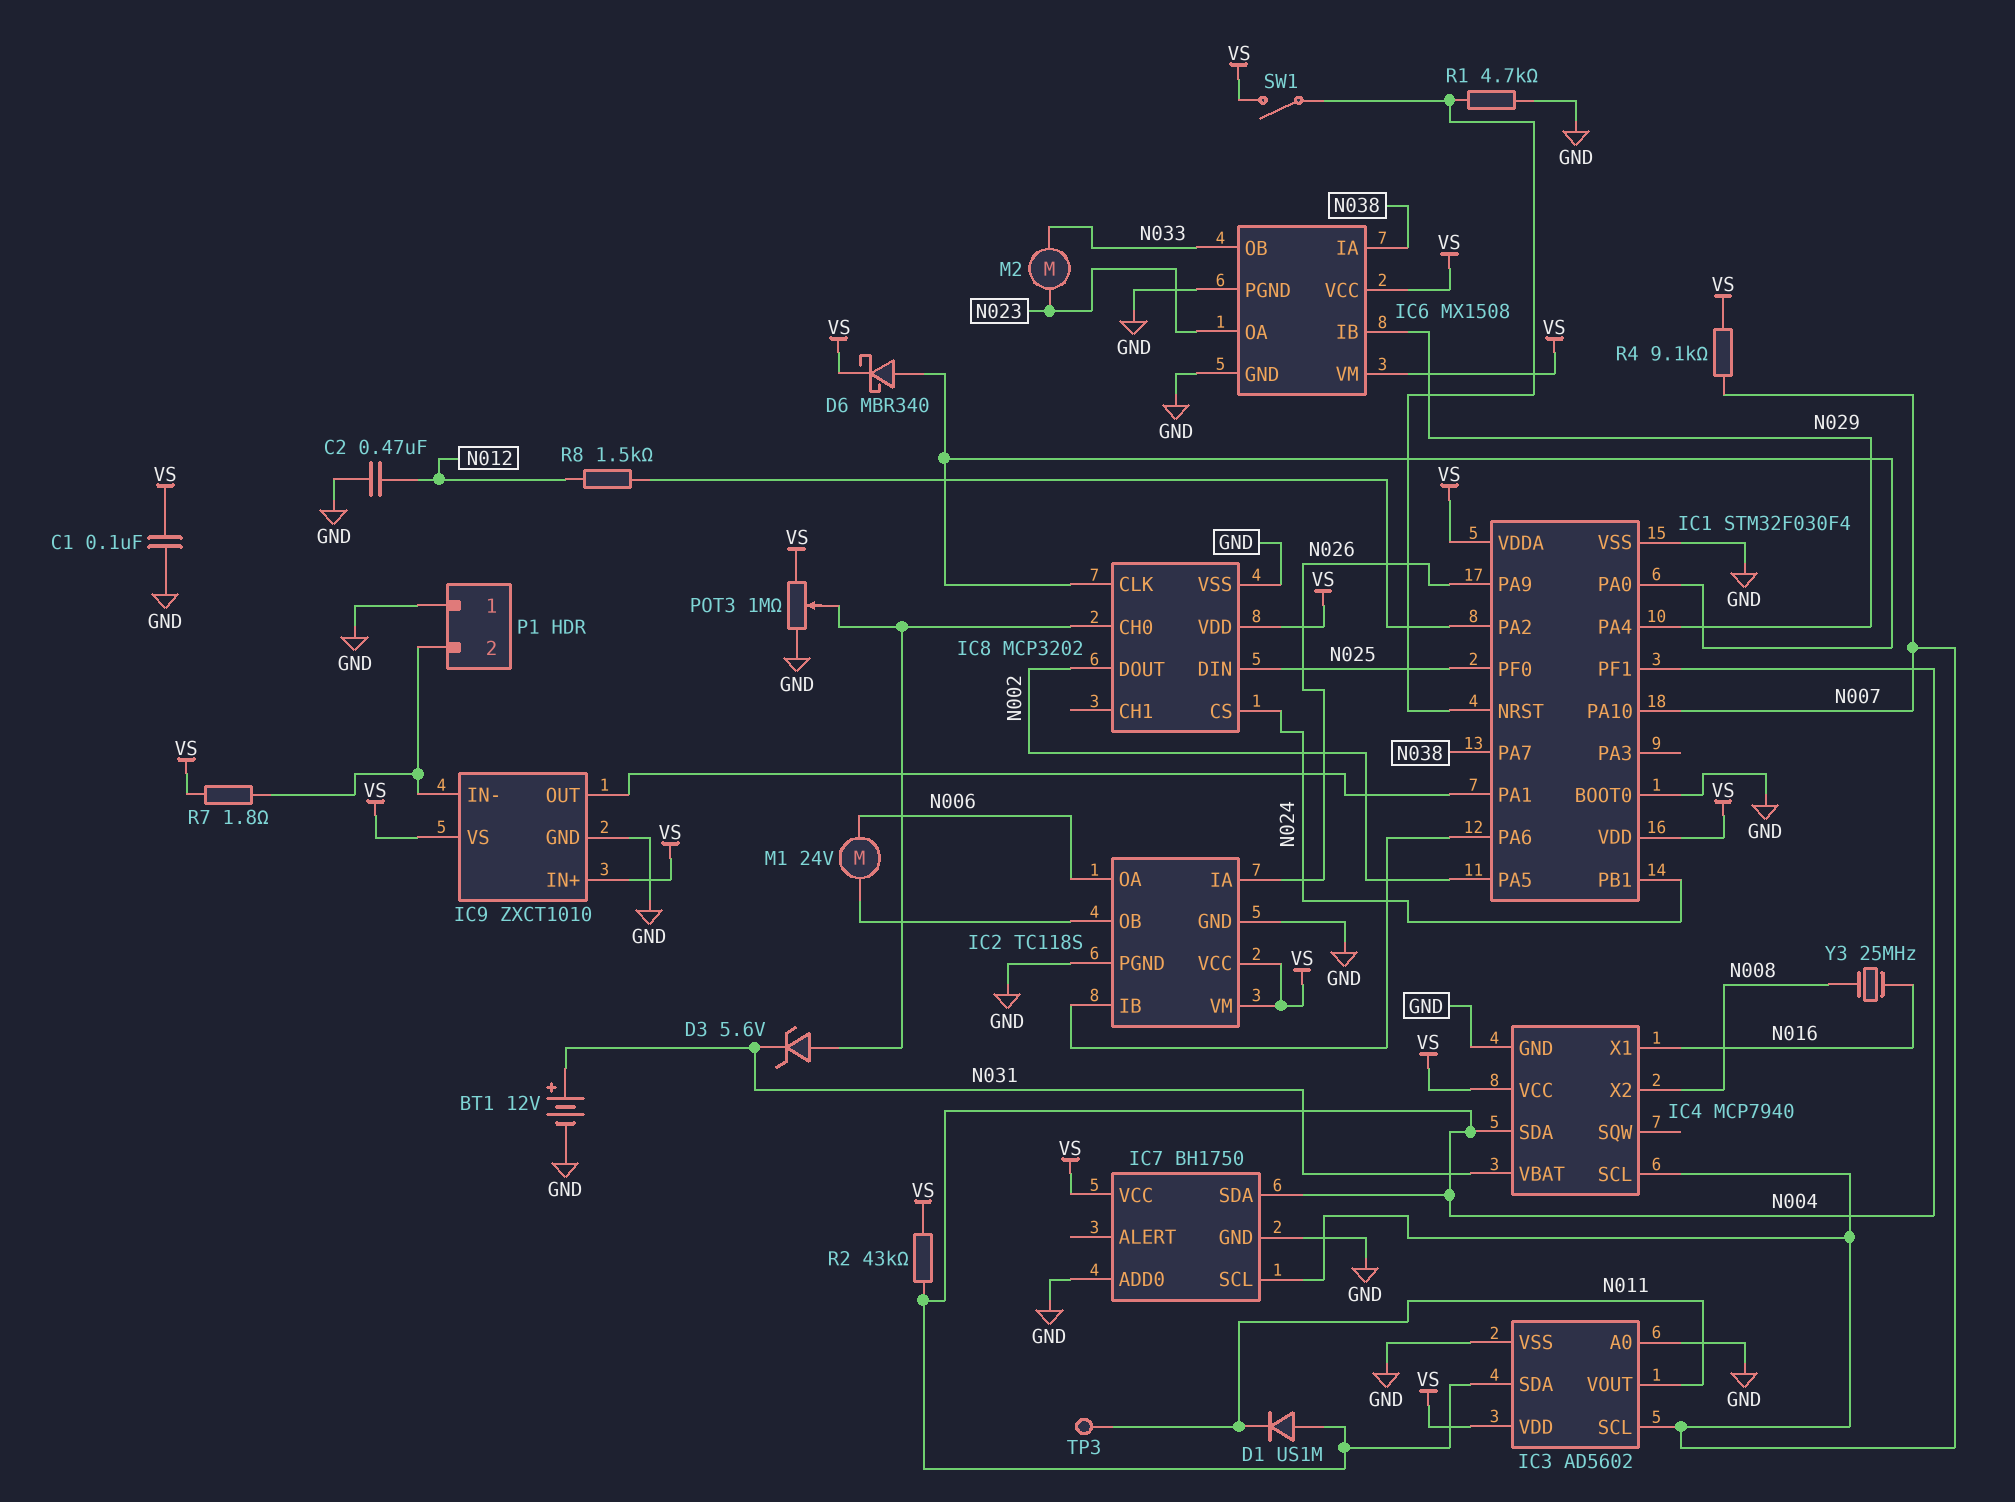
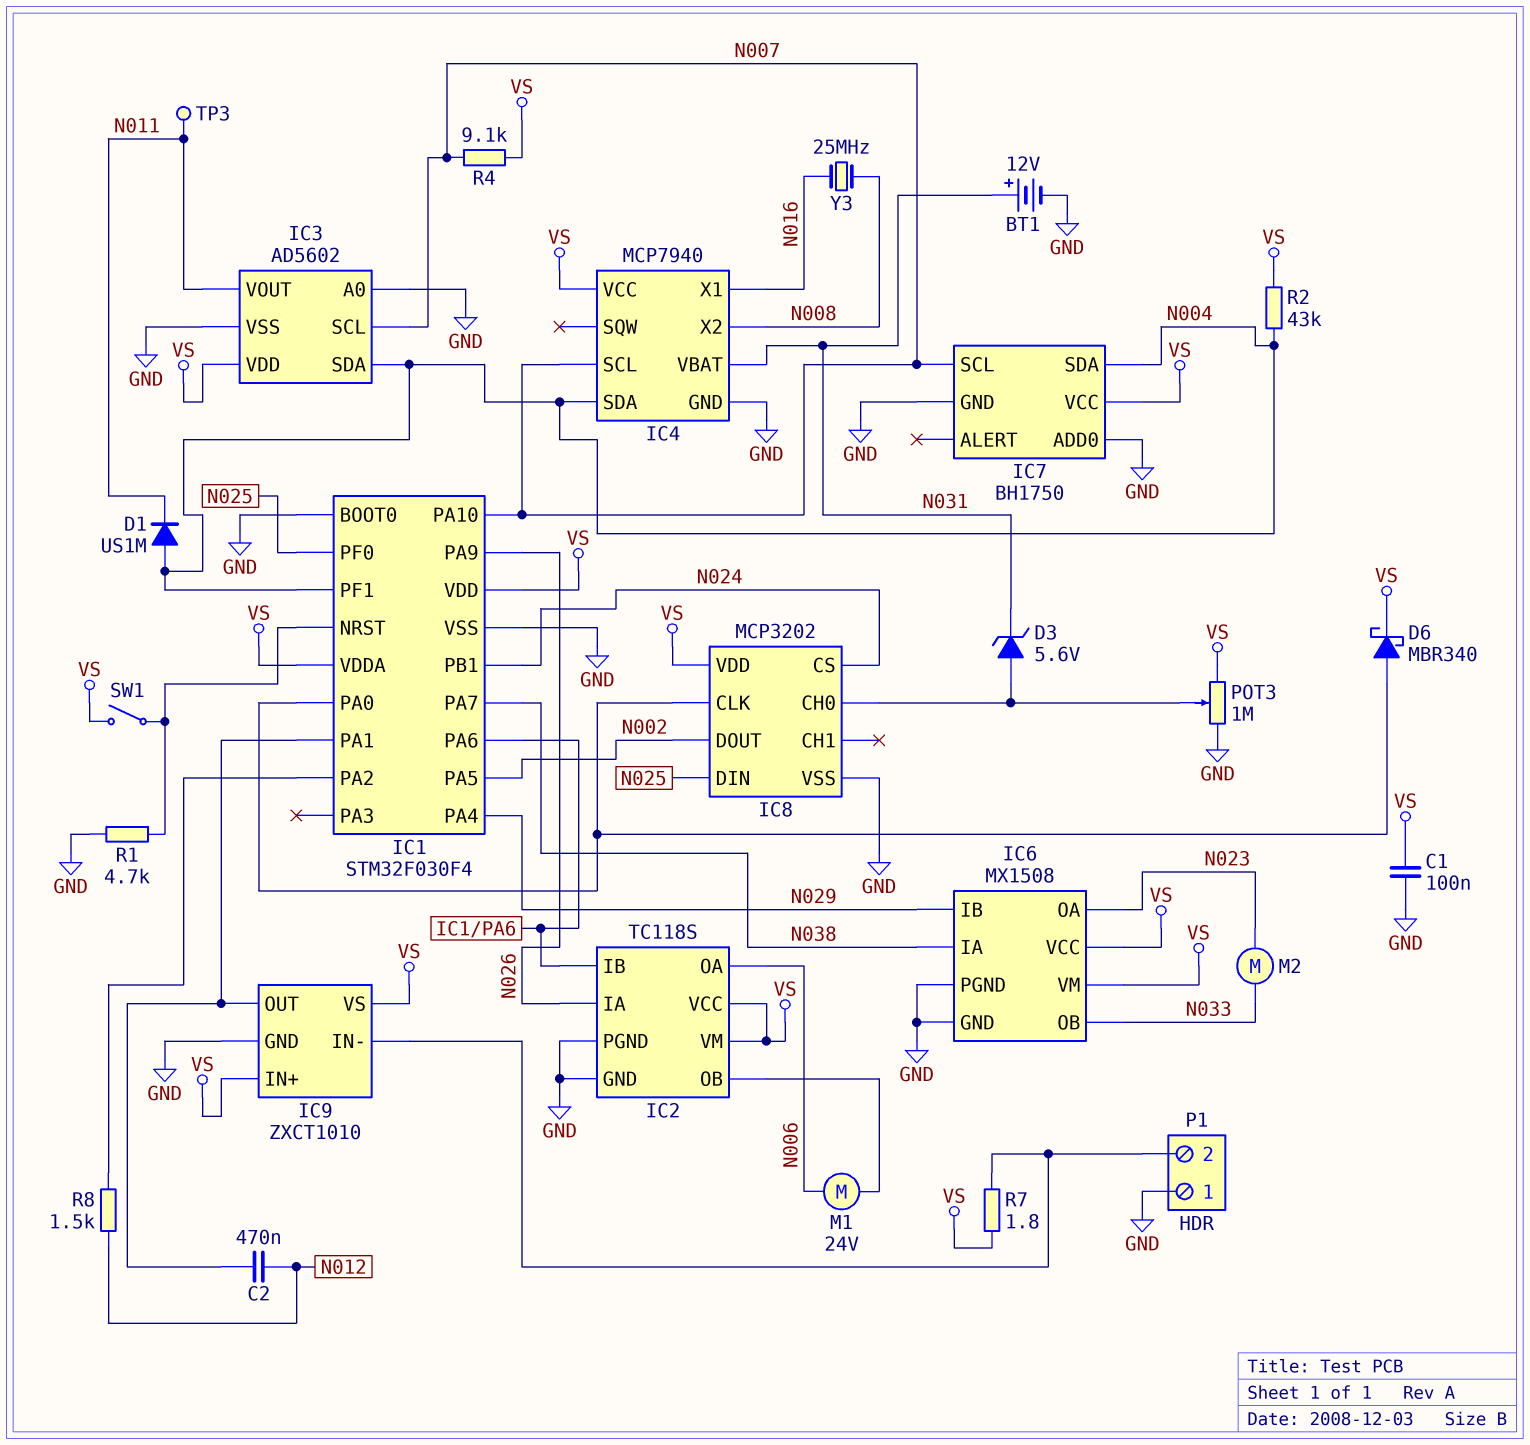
C2: 470nF (GND, N012) -> 470nF (IC1/PA1, N012)

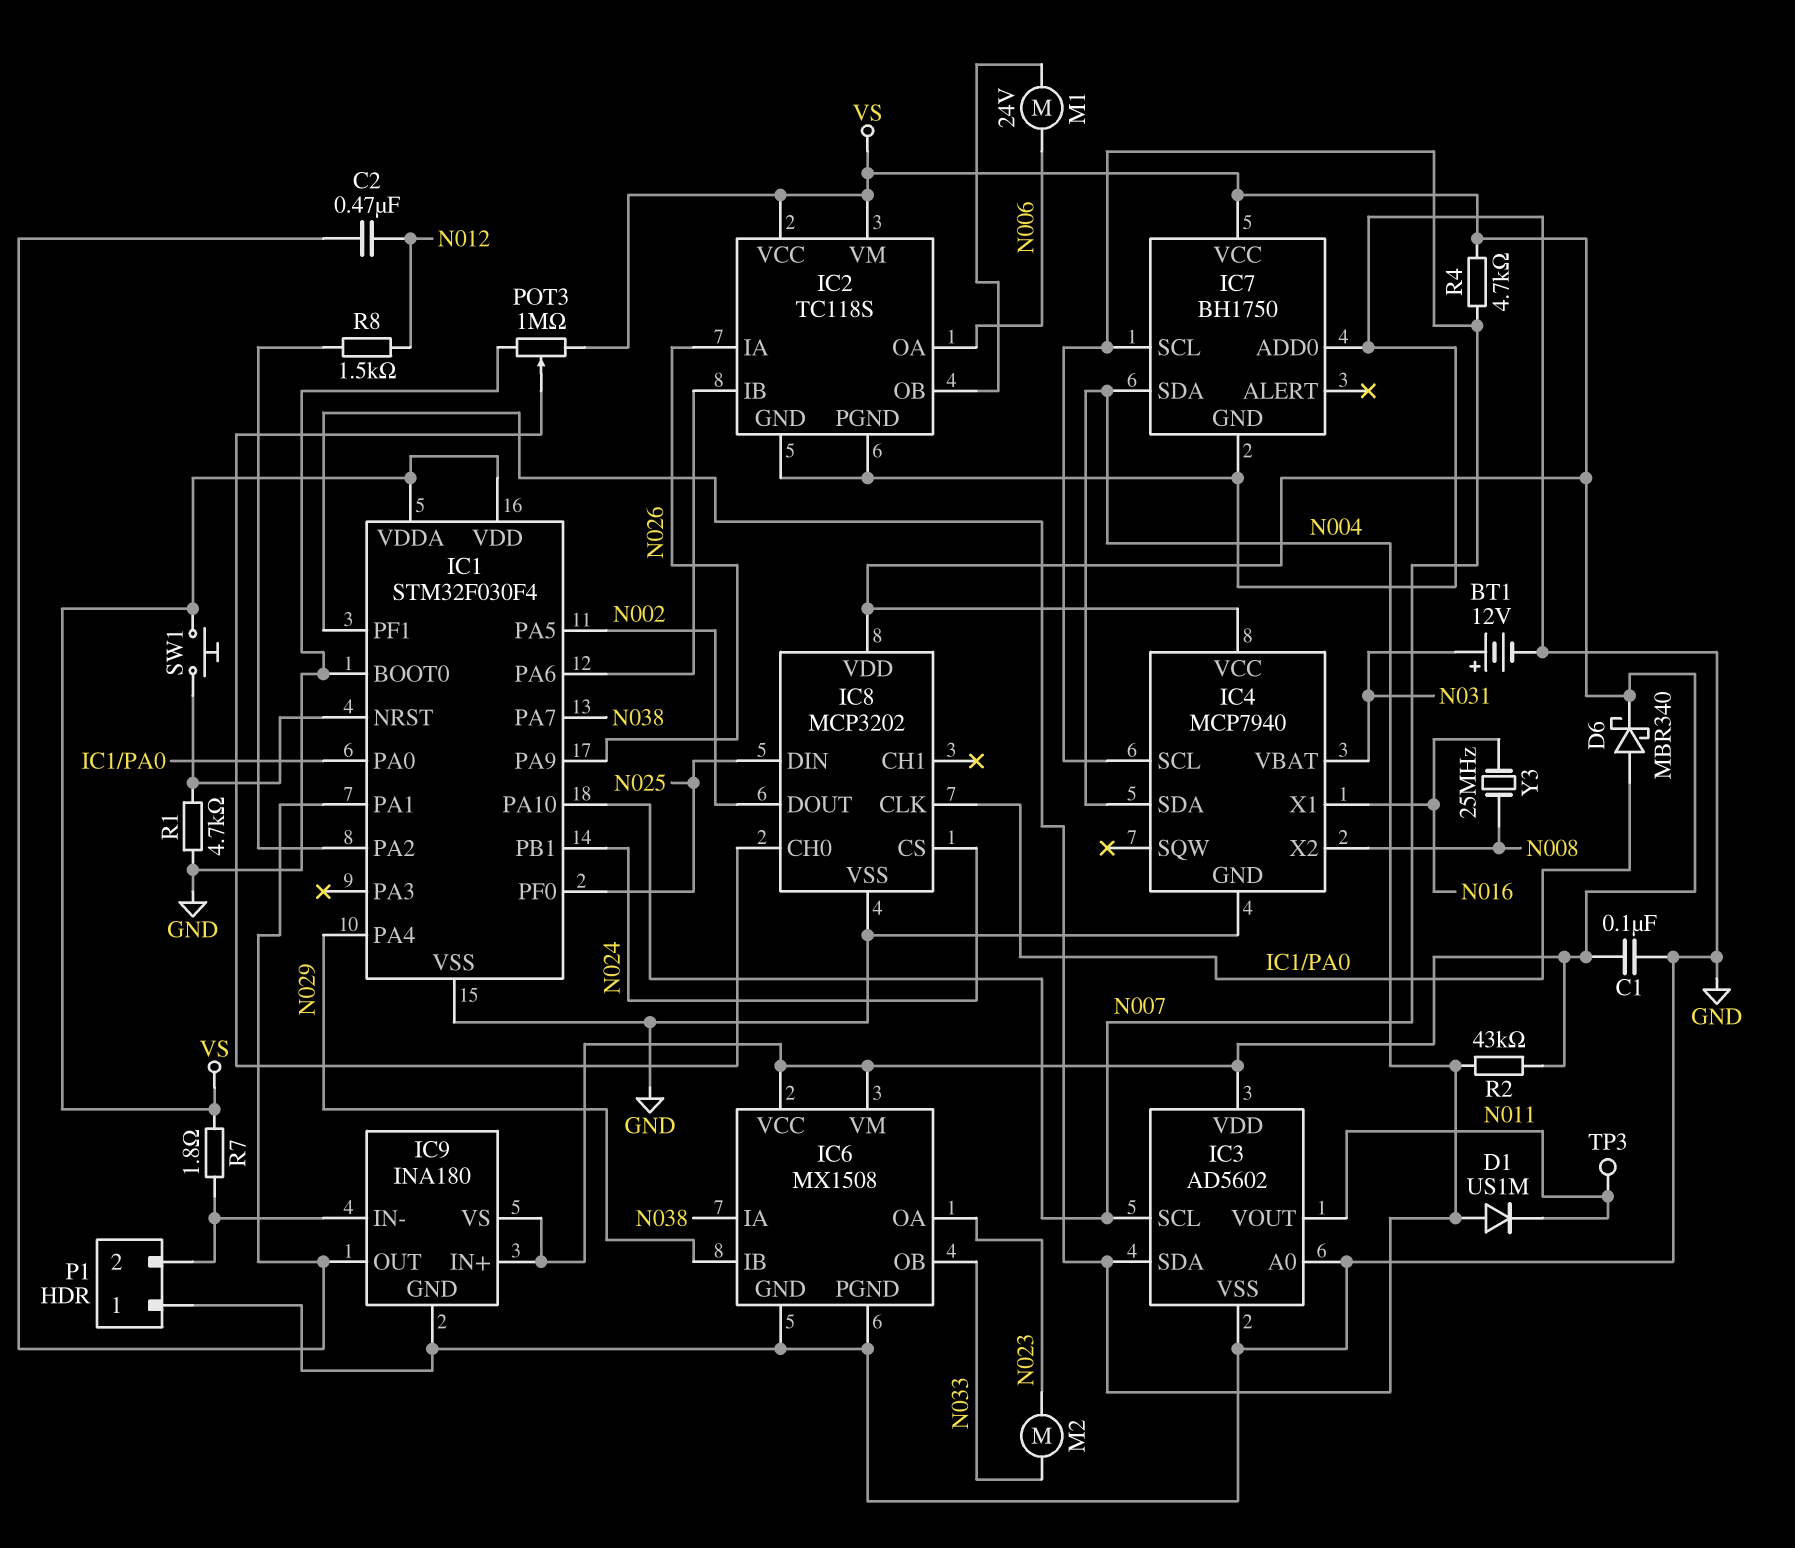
D3: zener 5.6V (A IC8/CH0, K N031) -> none
IC9: ZXCT1010 -> INA180
R4: 9.1k (N007, VS) -> 4.7k (N007, VS)
SW1: switch (IC1/NRST, VS) -> button (IC1/NRST, VS)

